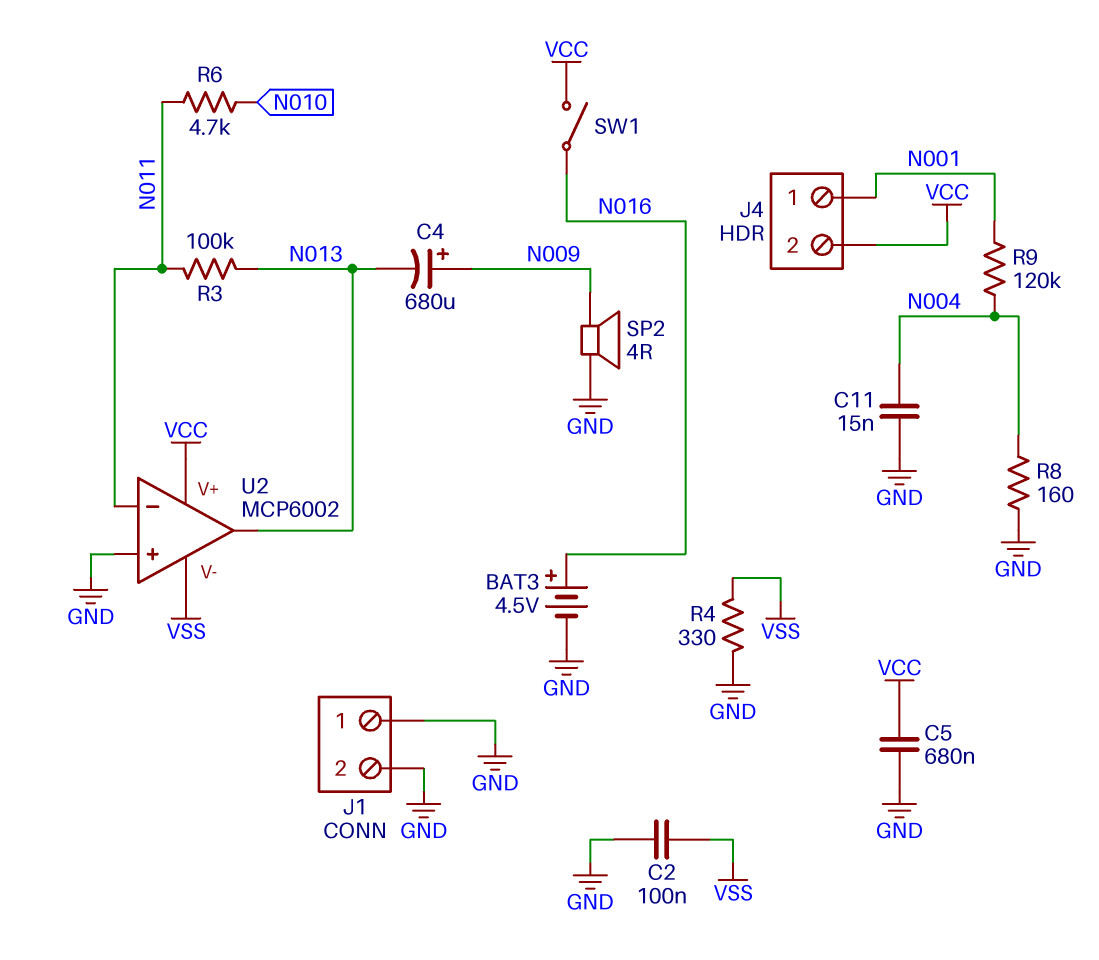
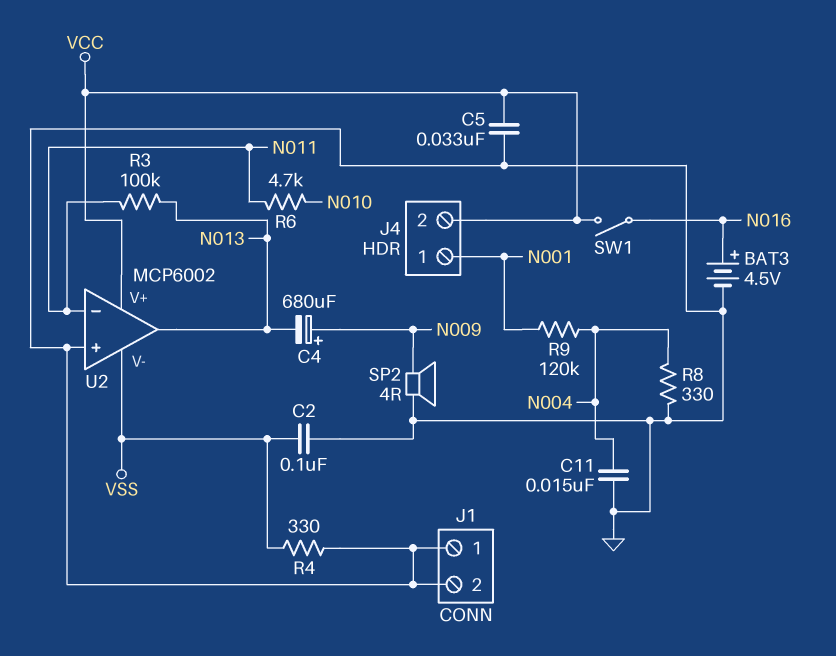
C5: 680nF (GND, VCC) -> 33nF (GND, VCC)
R8: 160 (GND, N004) -> 330 (GND, N004)

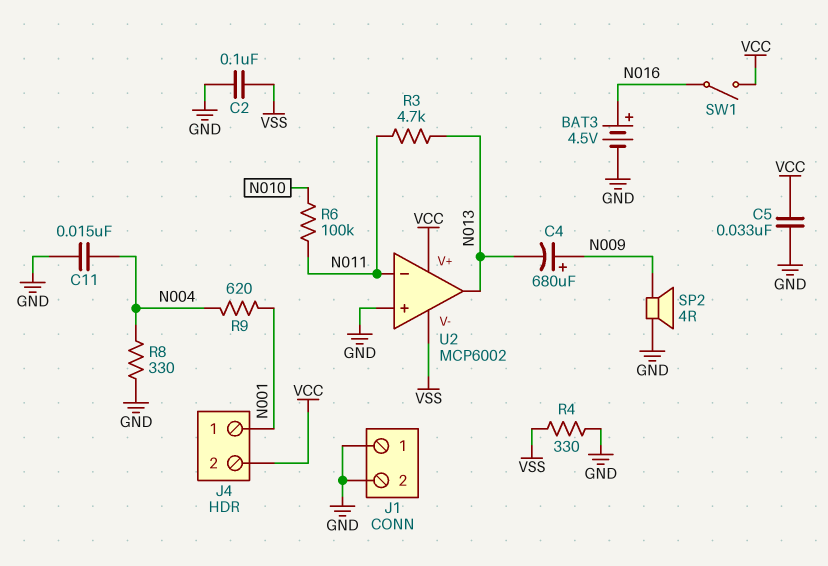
R3: 100k (N011, N013) -> 4.7k (N011, N013)
R6: 4.7k (N010, N011) -> 100k (N010, N011)
R9: 120k (N001, N004) -> 620 (N001, N004)

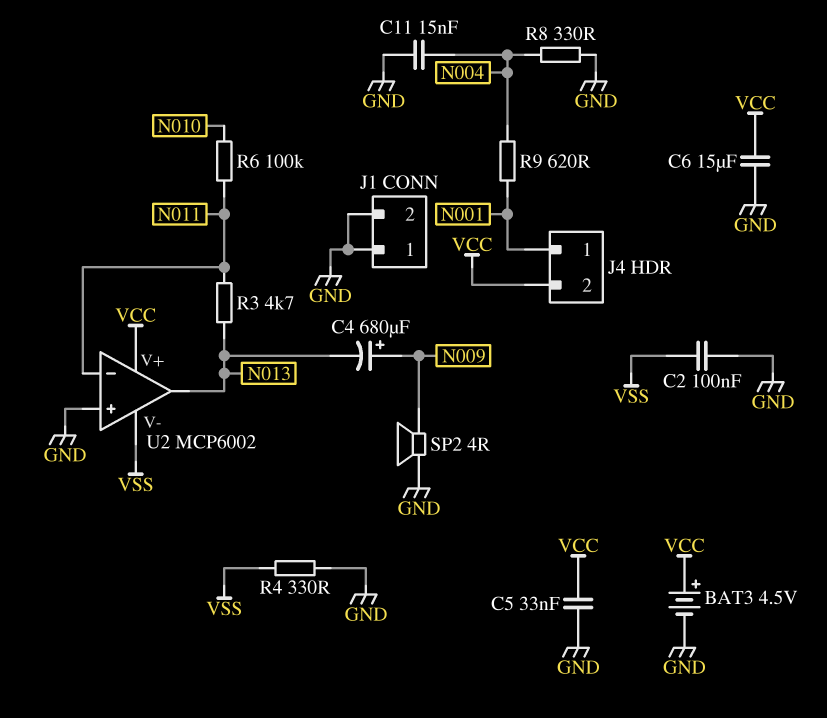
BAT3: 4.5V (plus N016, minus GND) -> 4.5V (plus VCC, minus GND)
C6: none -> 15uF (GND, VCC)
SW1: switch (N016, VCC) -> none

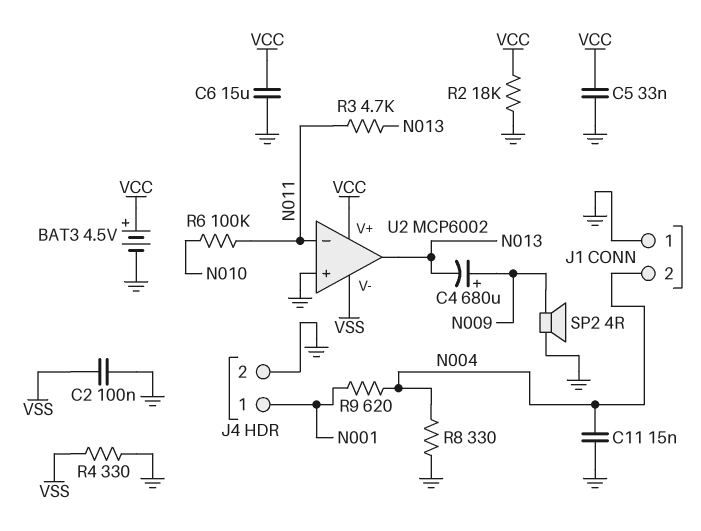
J1 pin 2: GND -> N004
J4 pin 2: VCC -> GND
R2: none -> 18k (GND, VCC)

